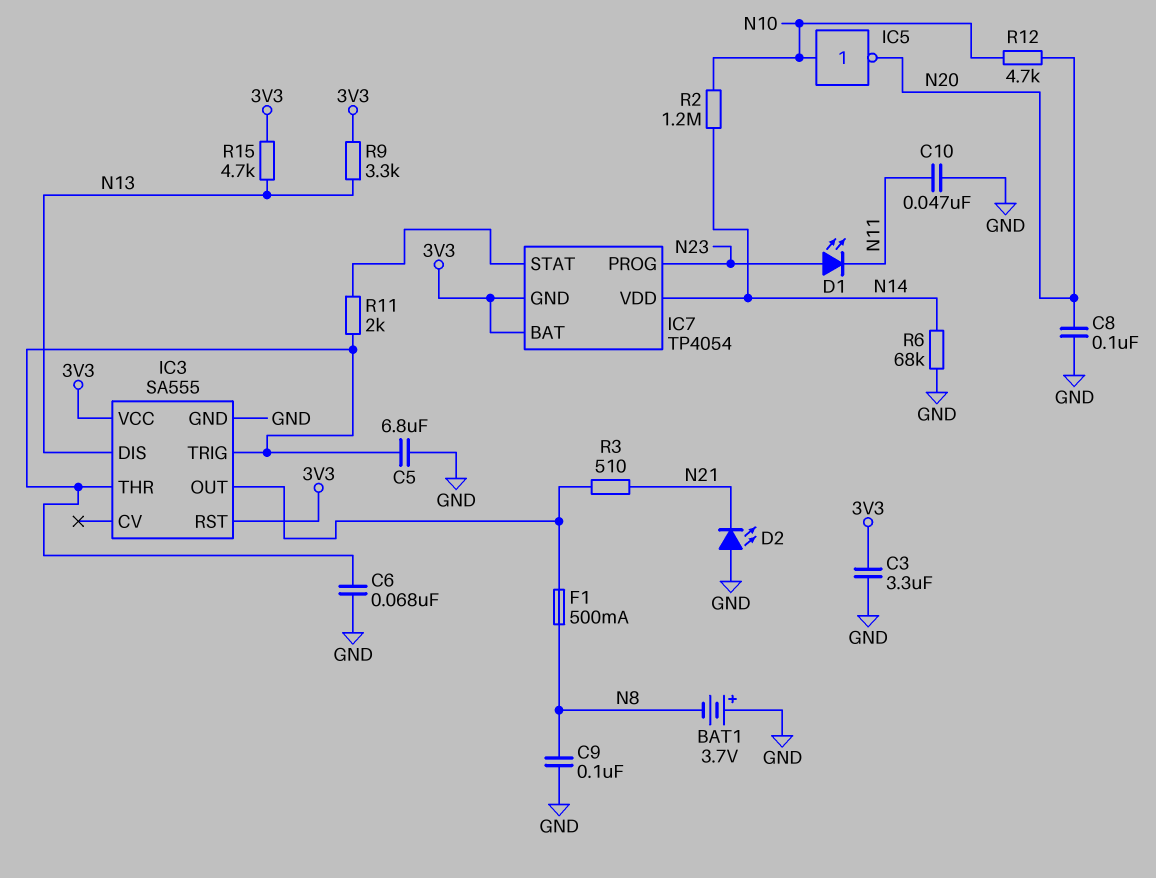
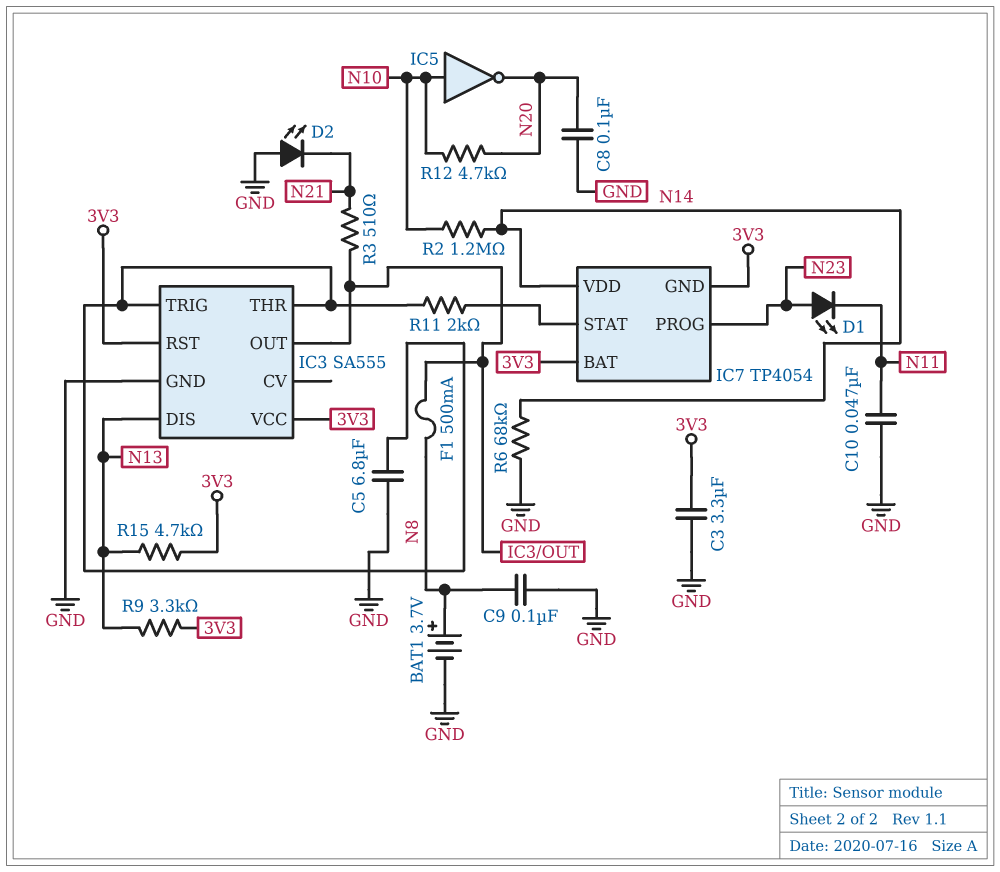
BAT1: 3.7V (plus GND, minus N8) -> 3.7V (plus N8, minus GND)
C6: 68nF (GND, IC3/THR) -> none

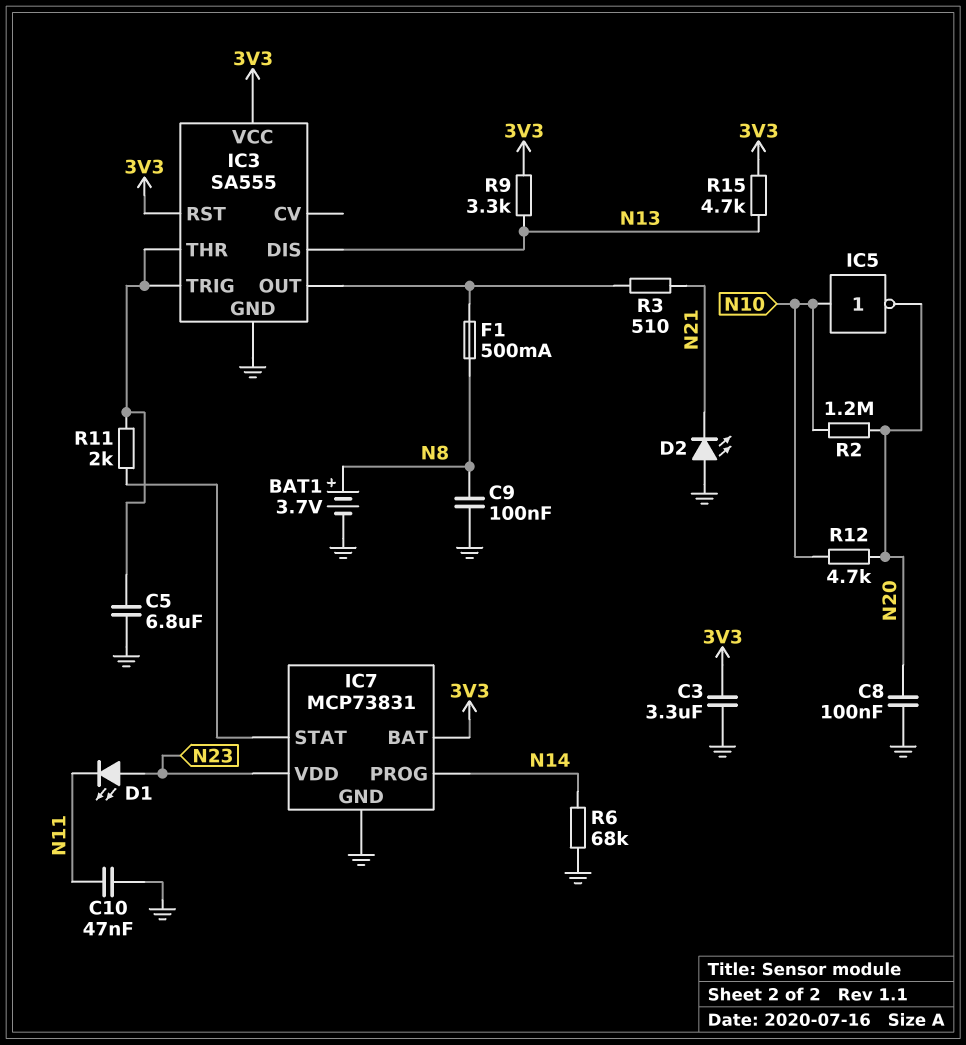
IC7: TP4054 -> MCP73831
IC7 pin GND: 3V3 -> GND
IC7 pin PROG: N23 -> N14
IC7 pin VDD: N14 -> N23
R2: 1.2M (N10, N14) -> 1.2M (N10, N20)

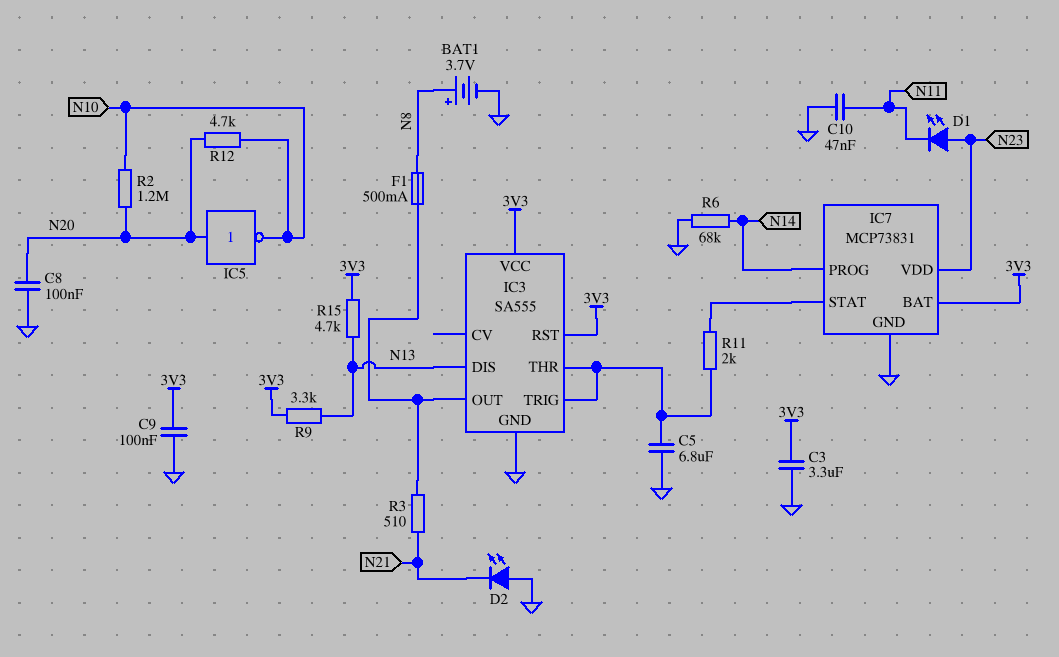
C9: 100nF (GND, N8) -> 100nF (3V3, GND)
IC5: NOT (in N10, out N20) -> NOT (in N20, out N10)

